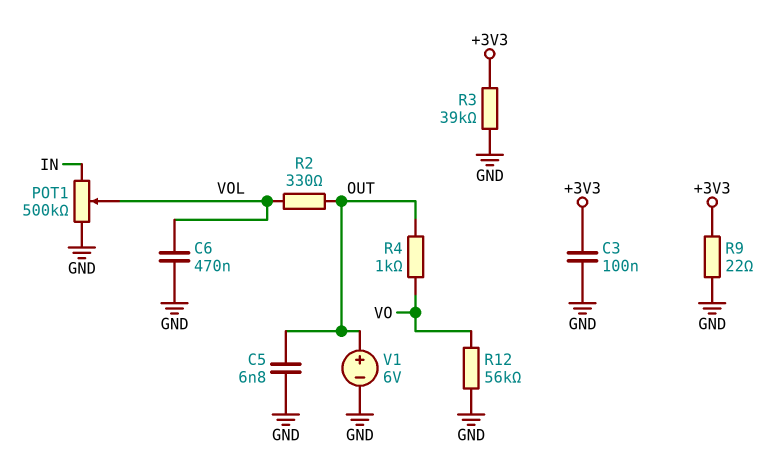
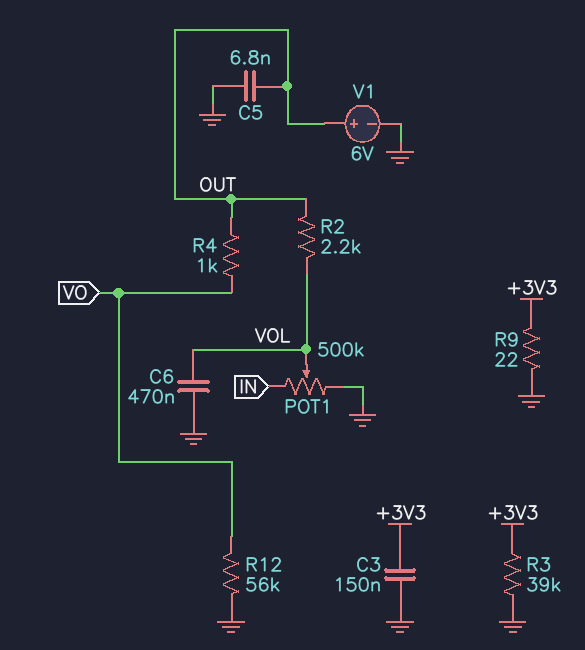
C3: 100nF (+3V3, GND) -> 150nF (+3V3, GND)
R2: 330 (OUT, VOL) -> 2.2k (OUT, VOL)

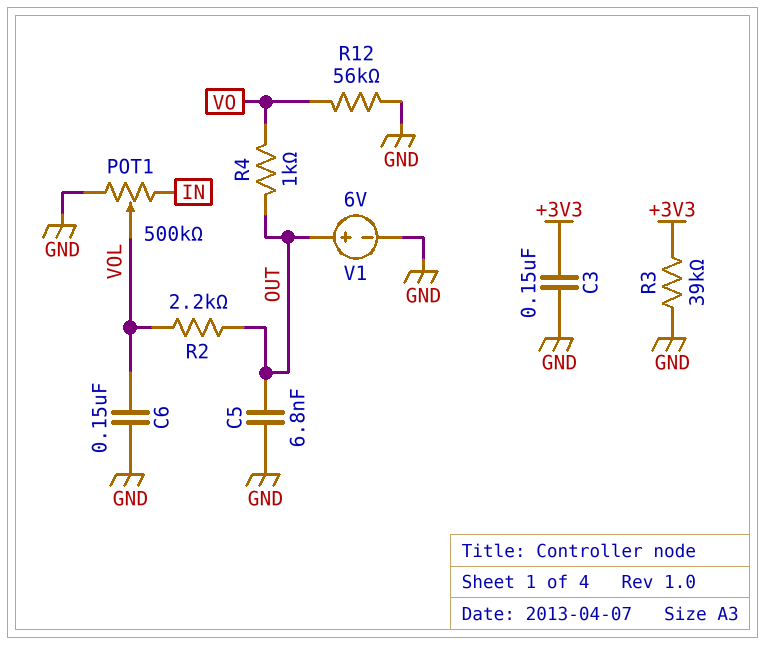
C6: 470nF (GND, VOL) -> 150nF (GND, VOL)
R9: 22 (+3V3, GND) -> none

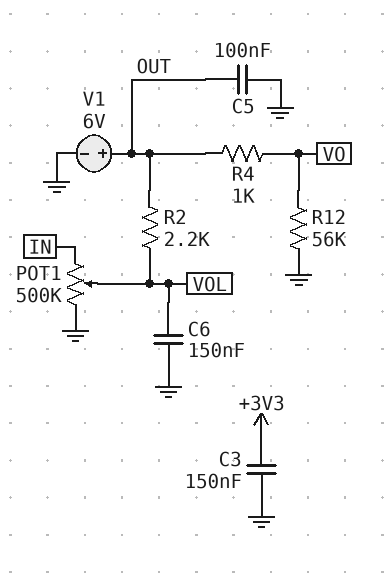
C5: 6.8nF (GND, OUT) -> 100nF (GND, OUT)
R3: 39k (+3V3, GND) -> none

